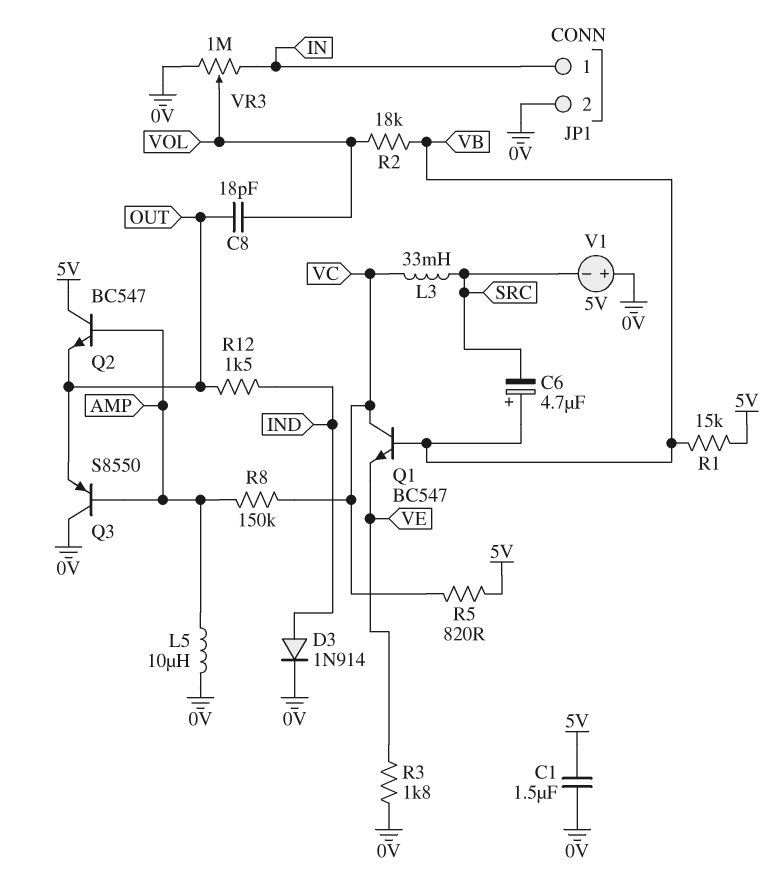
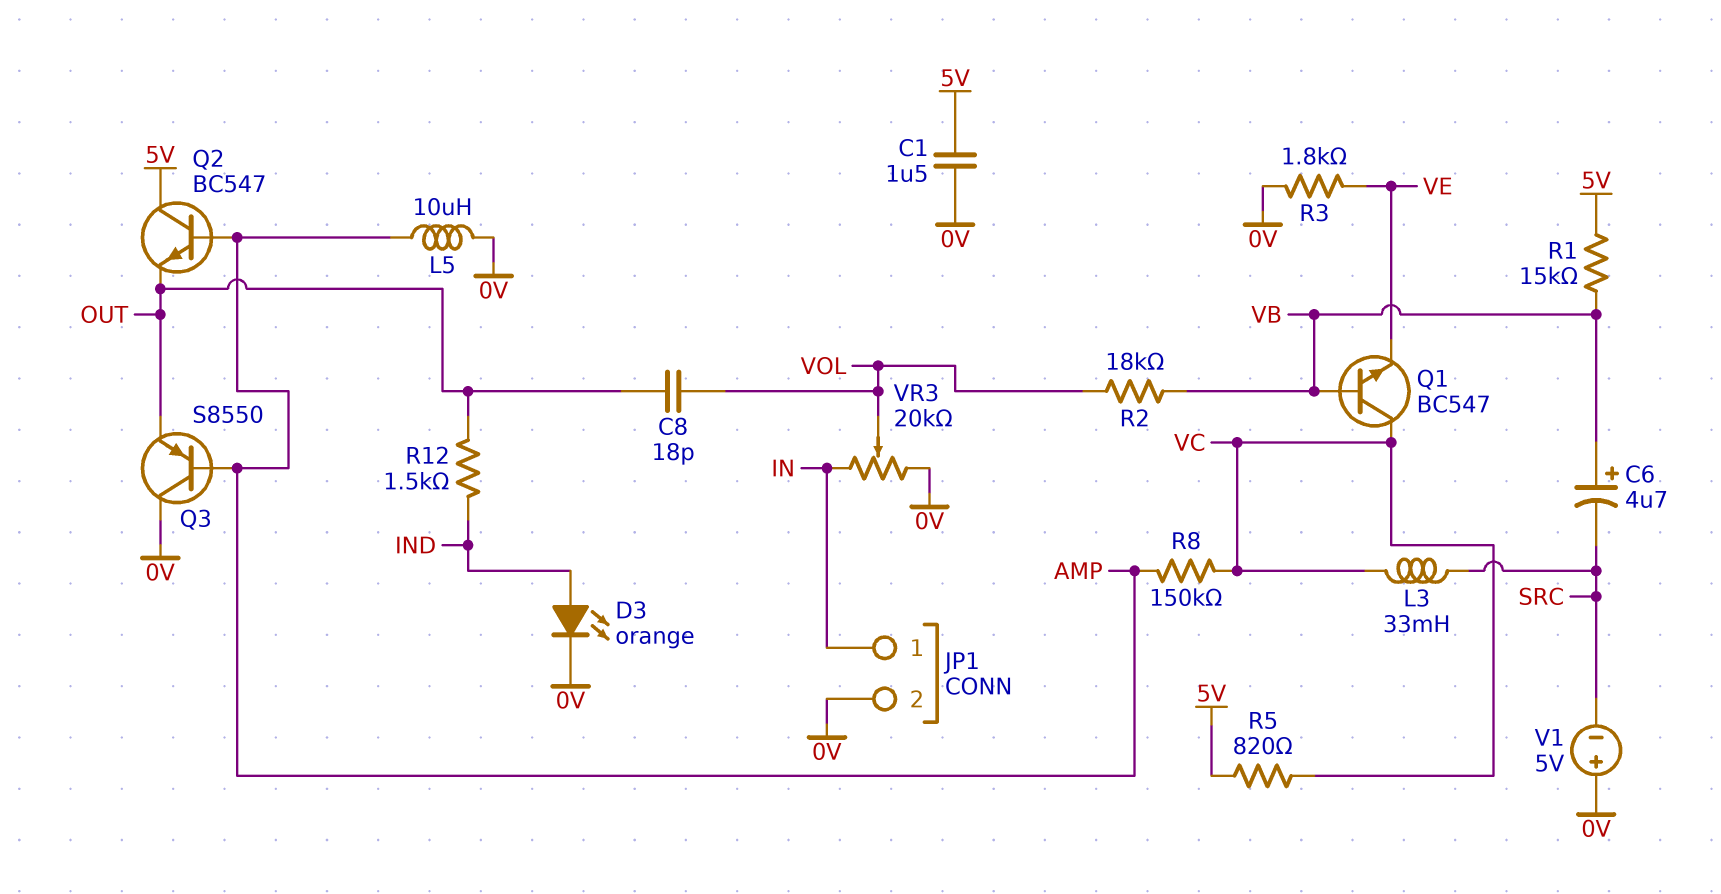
D3: diode 1N914 (A IND, K 0V) -> LED orange (A IND, K 0V)
VR3: 1M (0V, IN, wiper VOL) -> 20k (0V, IN, wiper VOL)

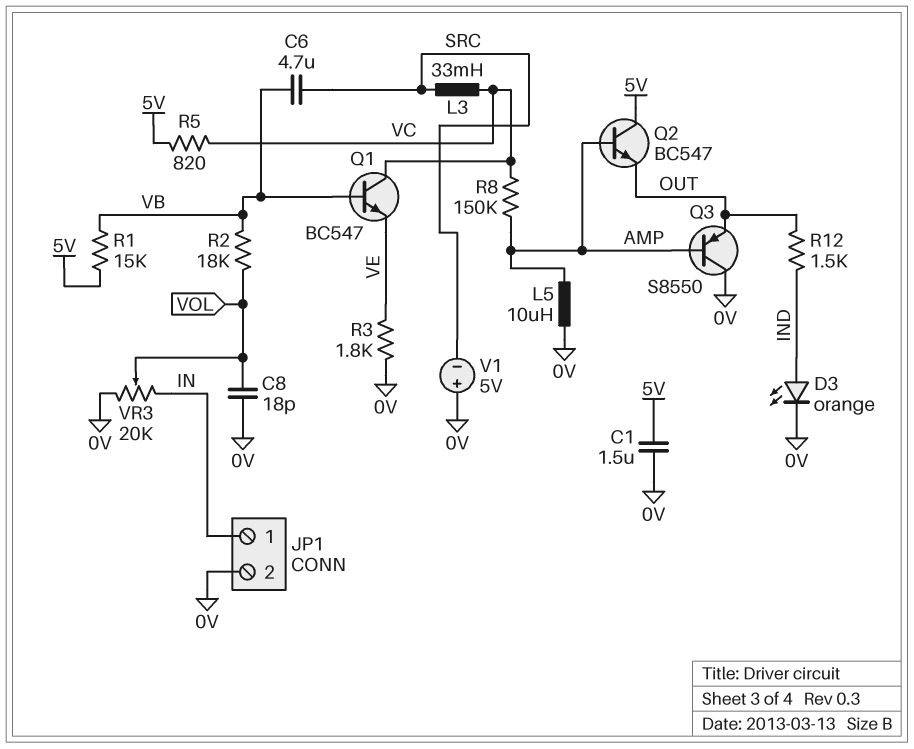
C6: 4.7uF (plus VB, minus SRC) -> 4.7uF (SRC, VB)
C8: 18pF (OUT, VOL) -> 18pF (0V, VOL)

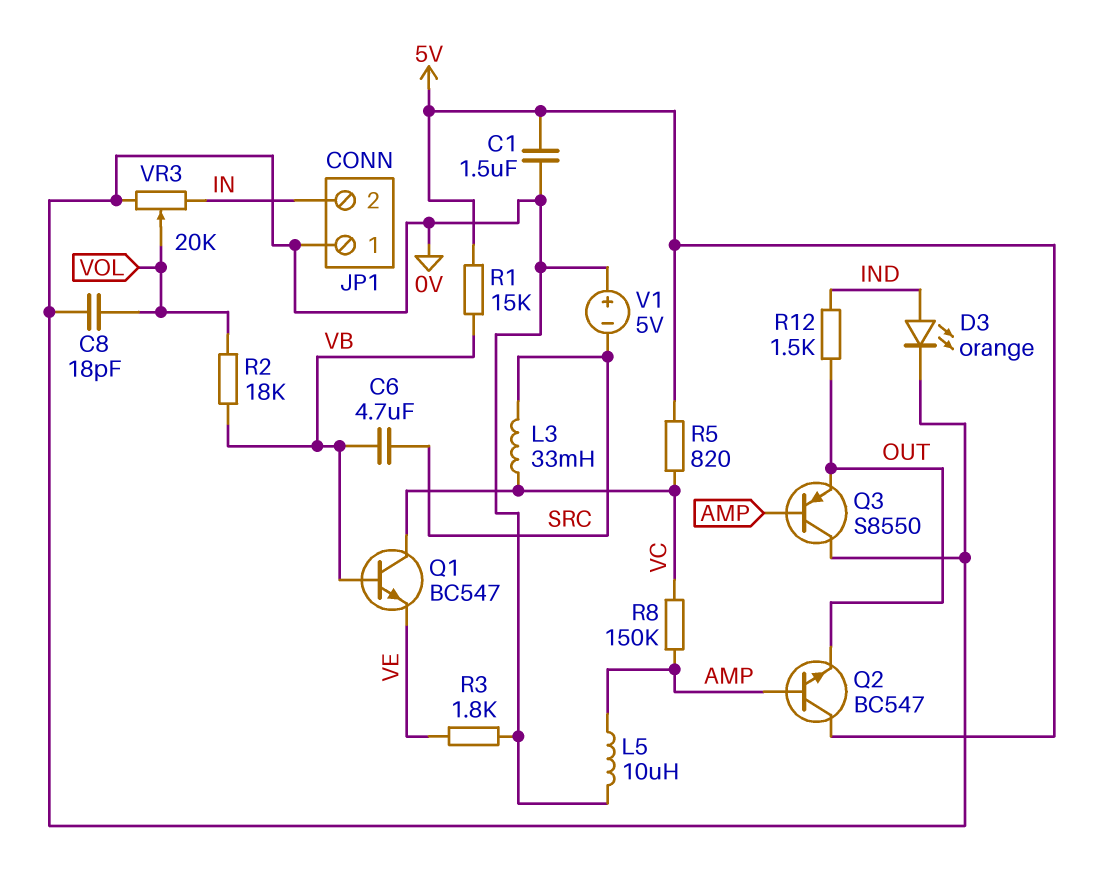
JP1 pin 1: IN -> 0V
JP1 pin 2: 0V -> IN

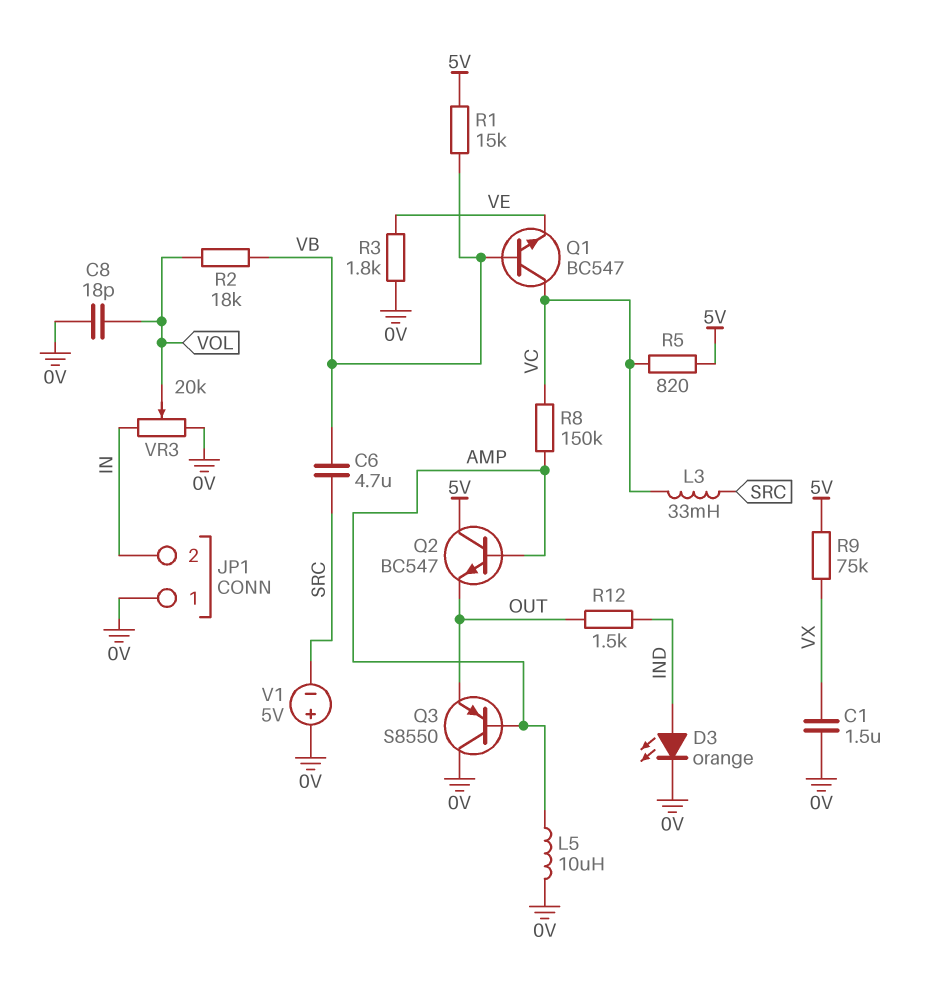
C1: 1.5uF (0V, 5V) -> 1.5uF (0V, VX)
R9: none -> 75k (5V, VX)

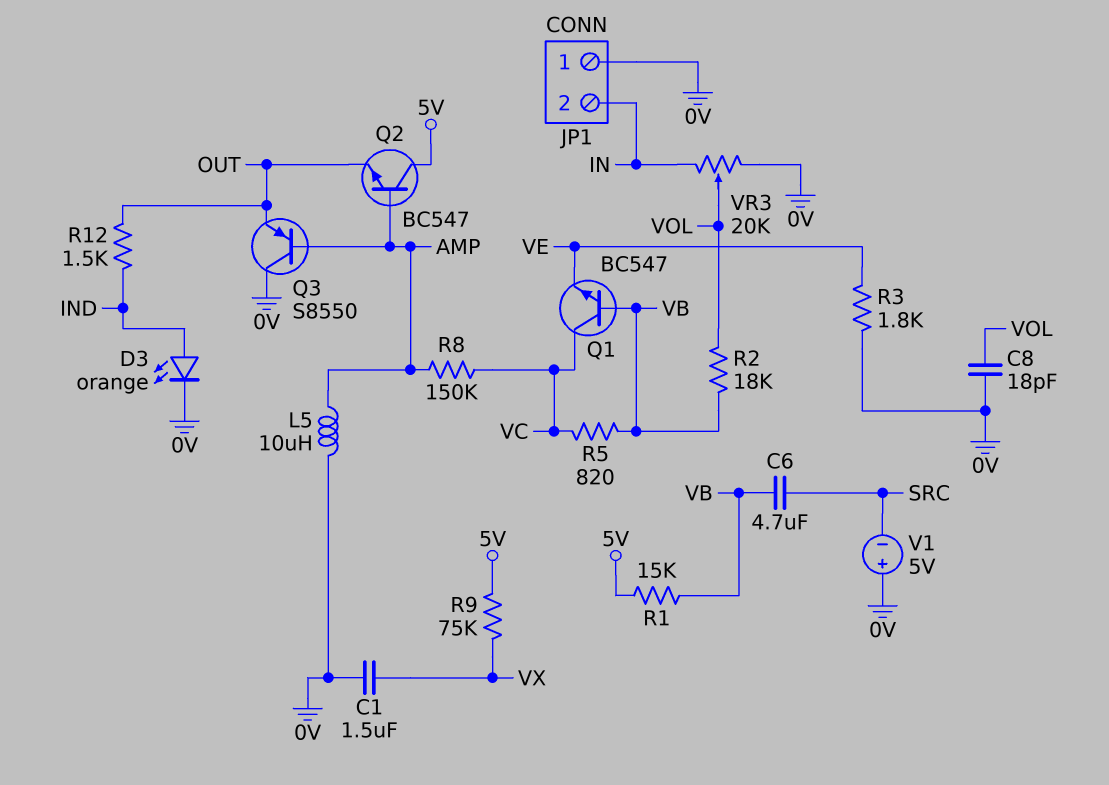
L3: 33mH (SRC, VC) -> none
R5: 820 (5V, VC) -> 820 (VB, VC)

